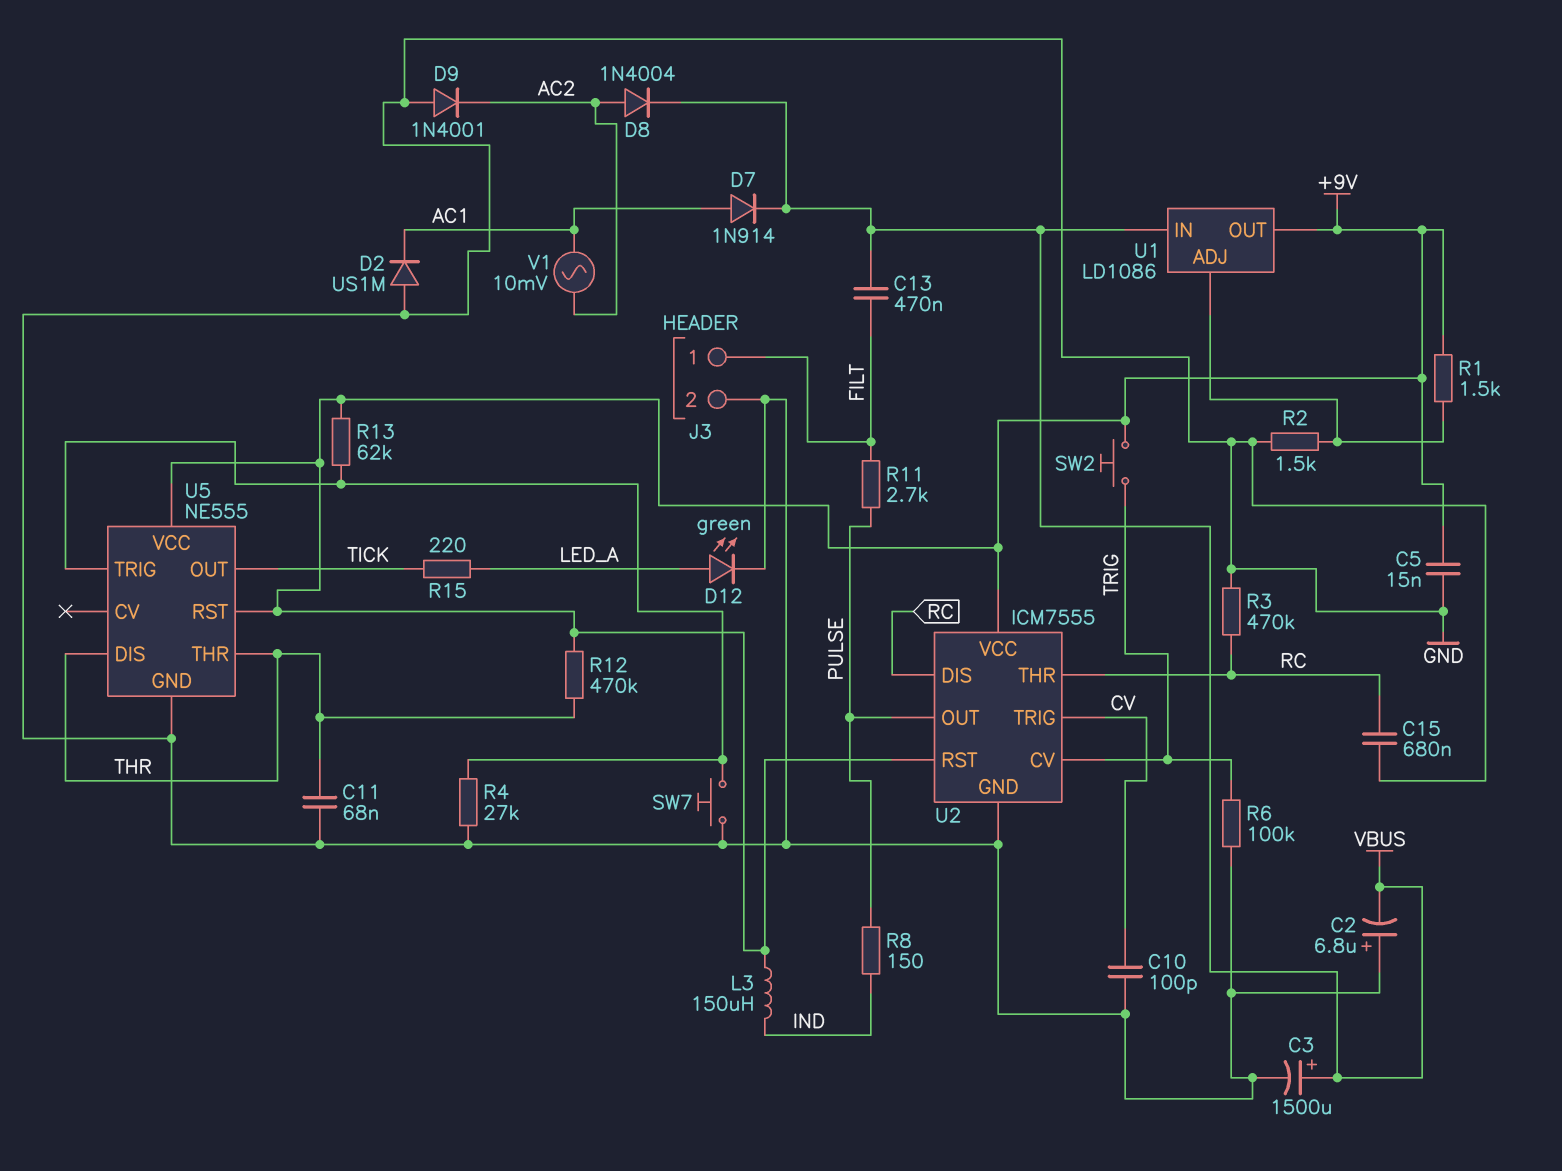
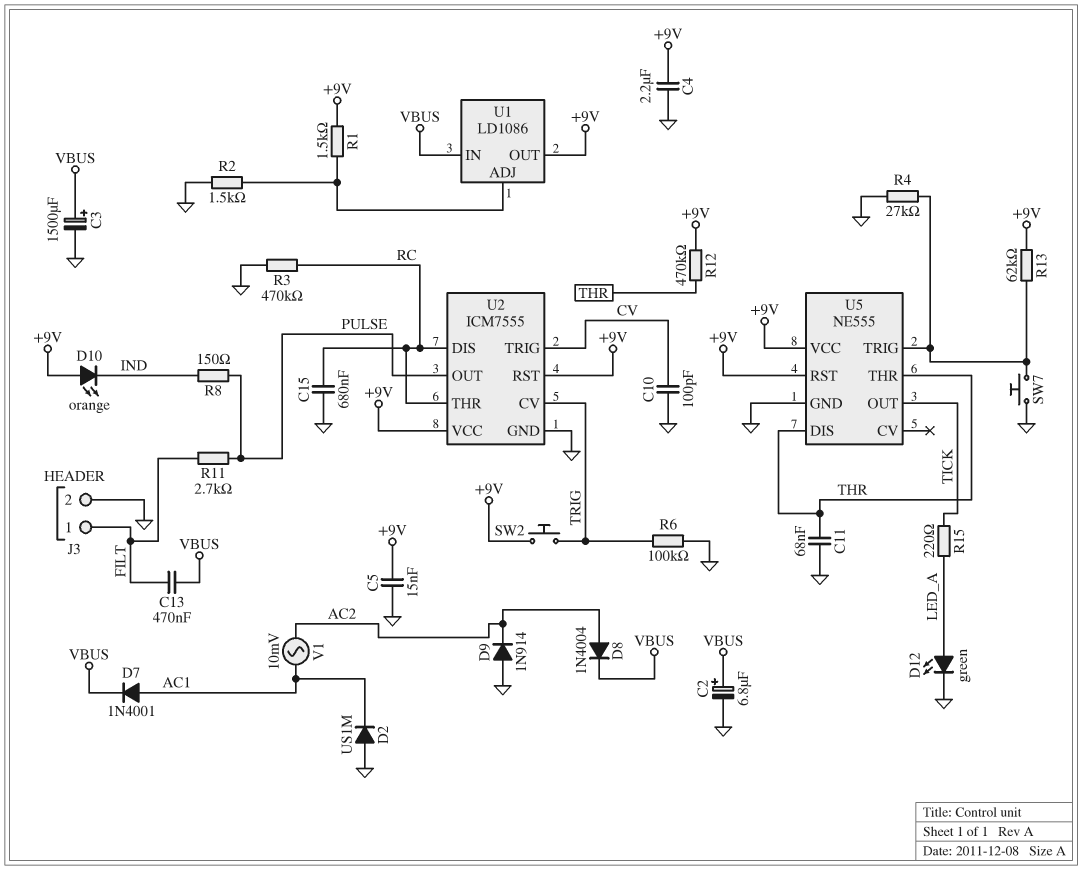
C2: 6.8uF (plus GND, minus VBUS) -> 6.8uF (plus VBUS, minus GND)
C4: none -> 2.2uF (+9V, GND)
D7: diode 1N914 (A AC1, K VBUS) -> diode 1N4001 (A AC1, K VBUS)
D9: diode 1N4001 (A GND, K AC2) -> diode 1N914 (A GND, K AC2)
D10: none -> LED orange (A +9V, K IND)
L3: 150uH (+9V, IND) -> none

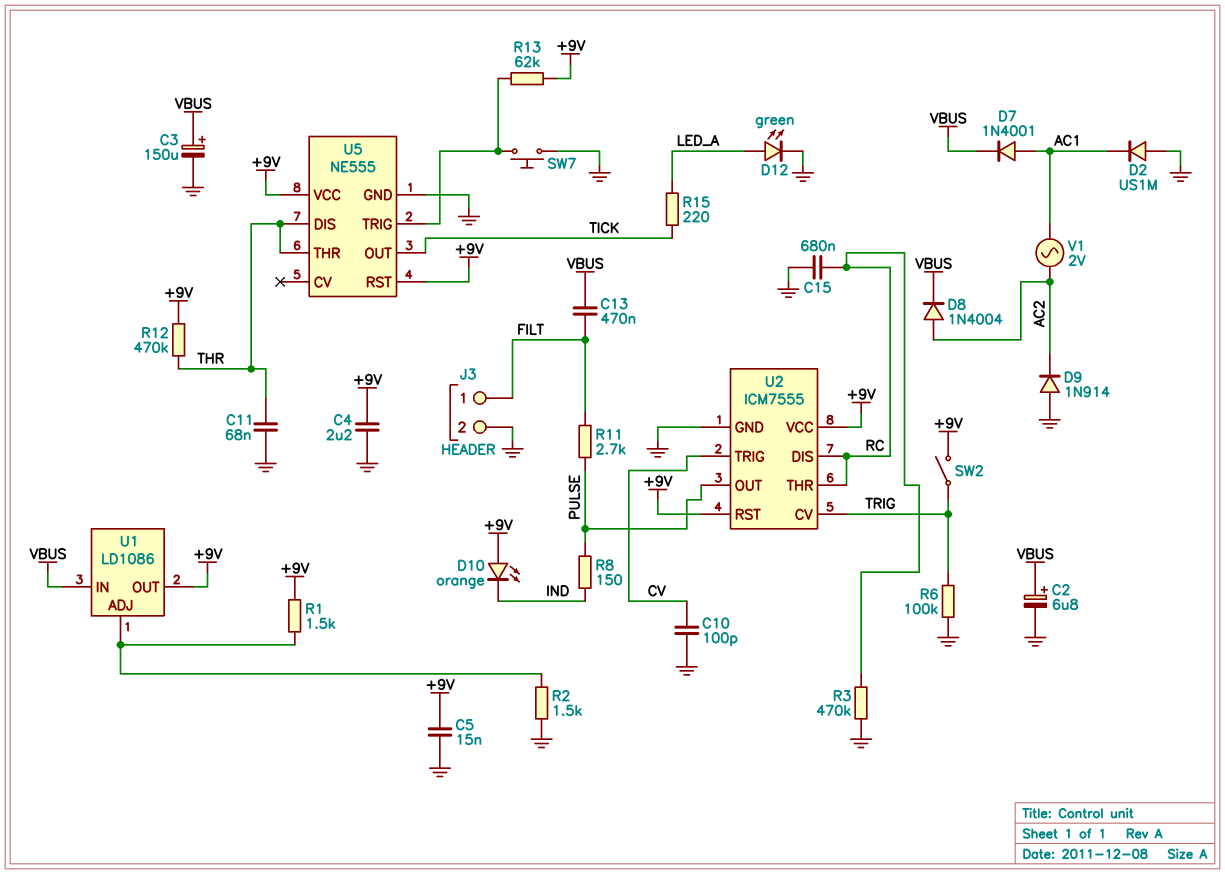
C3: 1500uF (plus VBUS, minus GND) -> 150uF (plus VBUS, minus GND)
R4: 27k (GND, U5/TRIG) -> none
SW2: button (+9V, TRIG) -> switch (+9V, TRIG)
V1: AC 10mV (AC1, AC2) -> AC 2V (AC1, AC2)

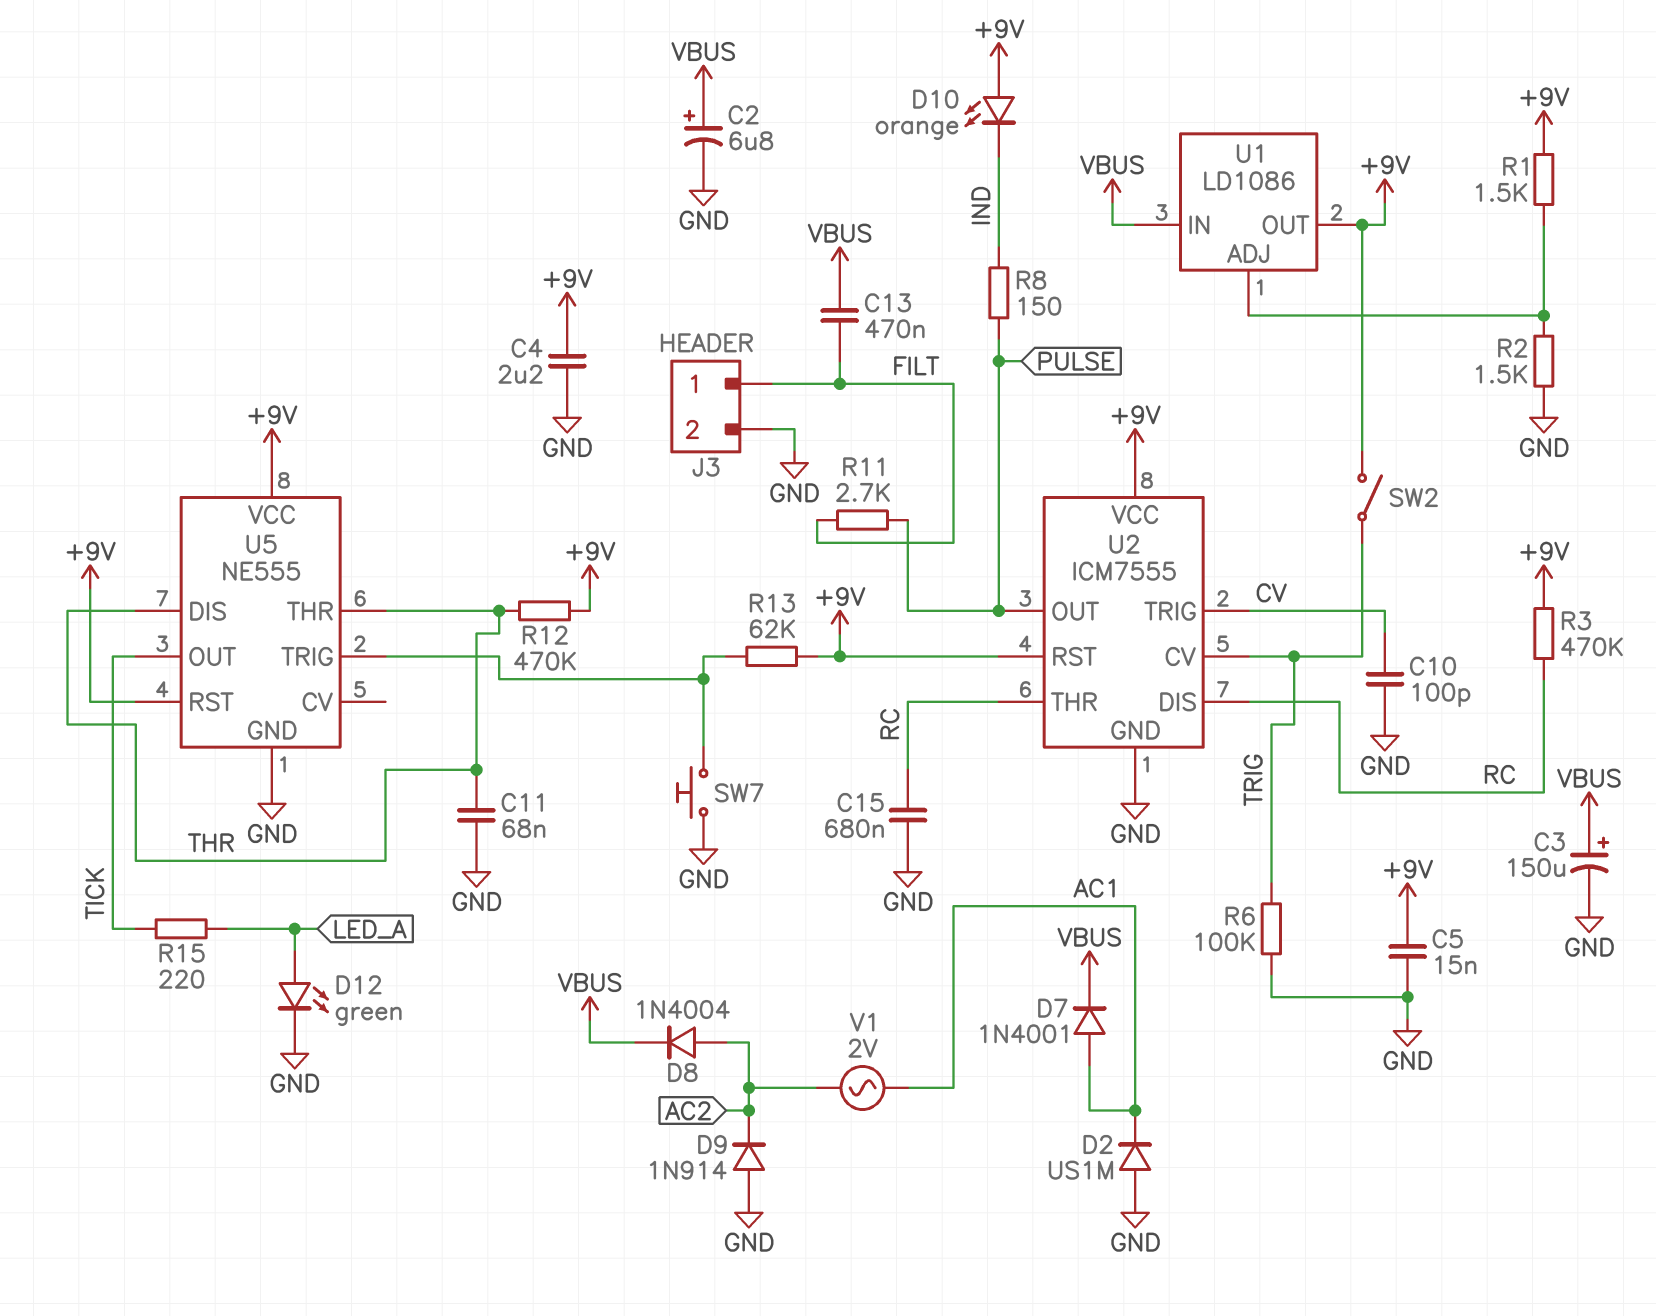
R3: 470k (GND, RC) -> 470k (+9V, RC)

